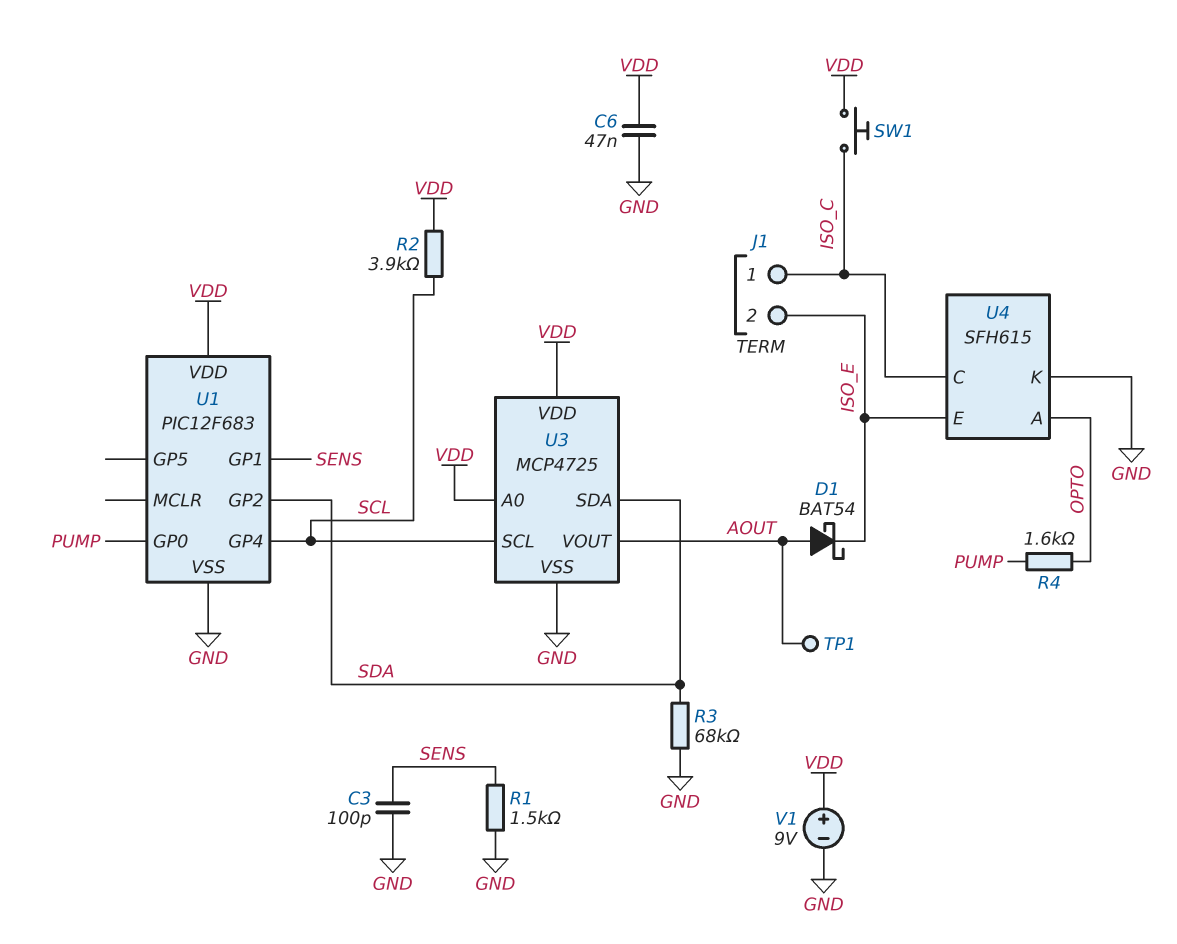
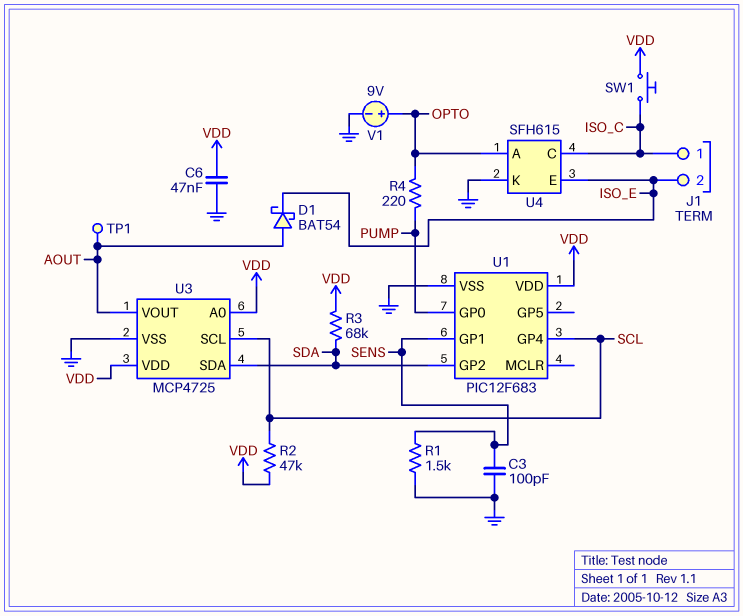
R2: 3.9k (SCL, VDD) -> 47k (SCL, VDD)
R3: 68k (GND, SDA) -> 68k (SDA, VDD)
R4: 1.6k (OPTO, PUMP) -> 220 (OPTO, PUMP)
V1: 9V (plus VDD, minus GND) -> 9V (plus OPTO, minus GND)

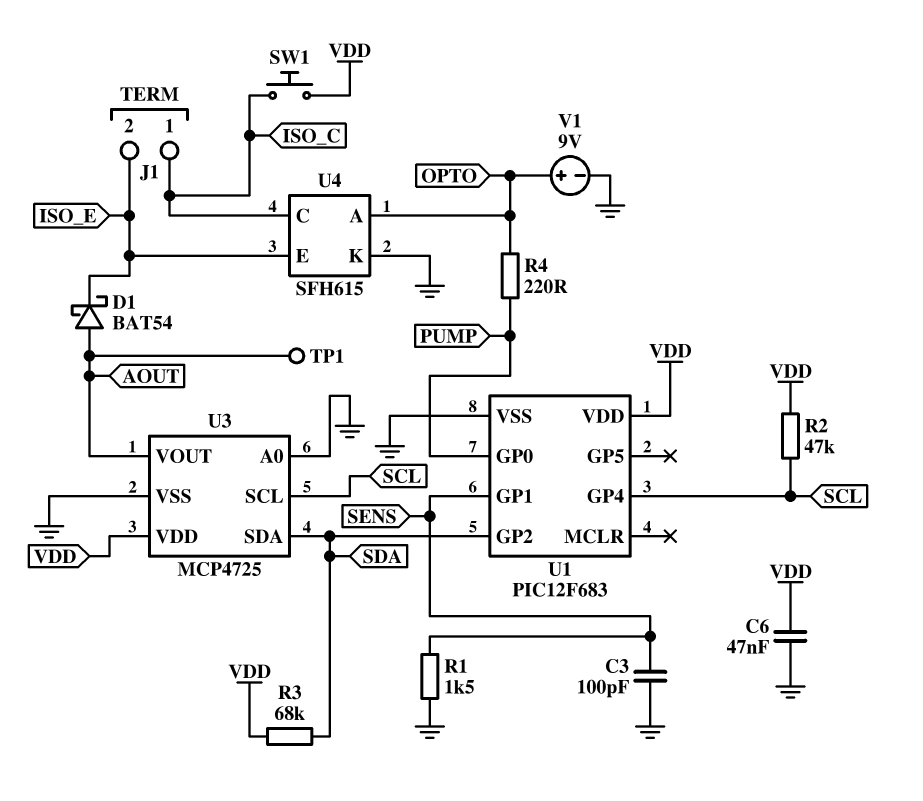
U3 pin A0: VDD -> GND

